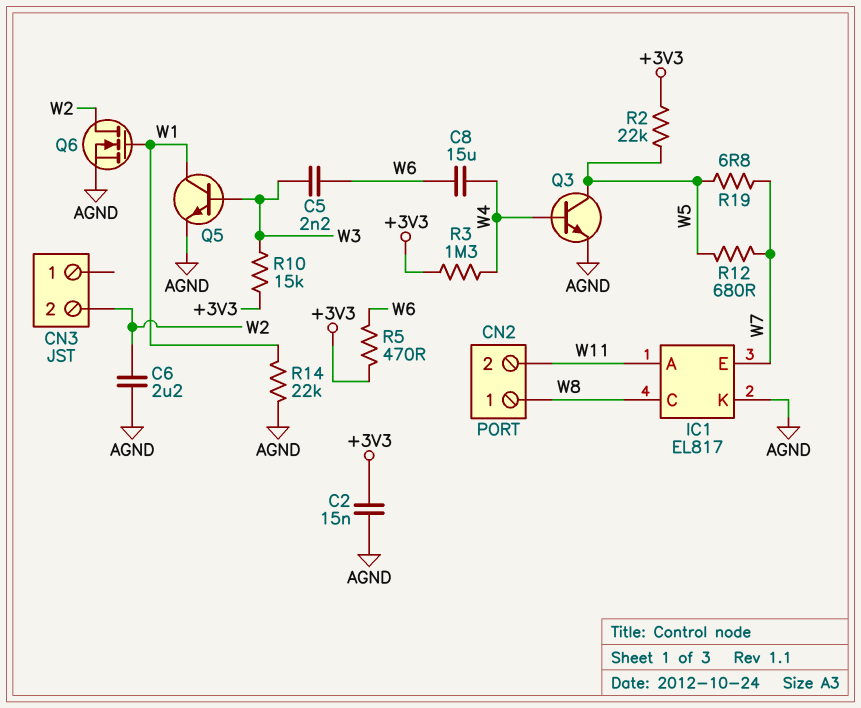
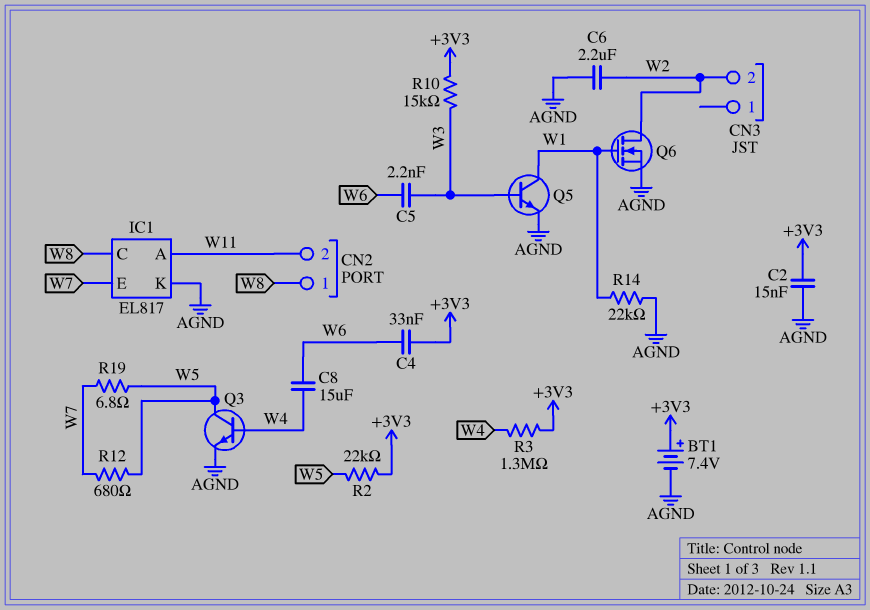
BT1: none -> 7.4V (plus +3V3, minus AGND)
C4: none -> 33nF (+3V3, W6)
R5: 470 (+3V3, W6) -> none

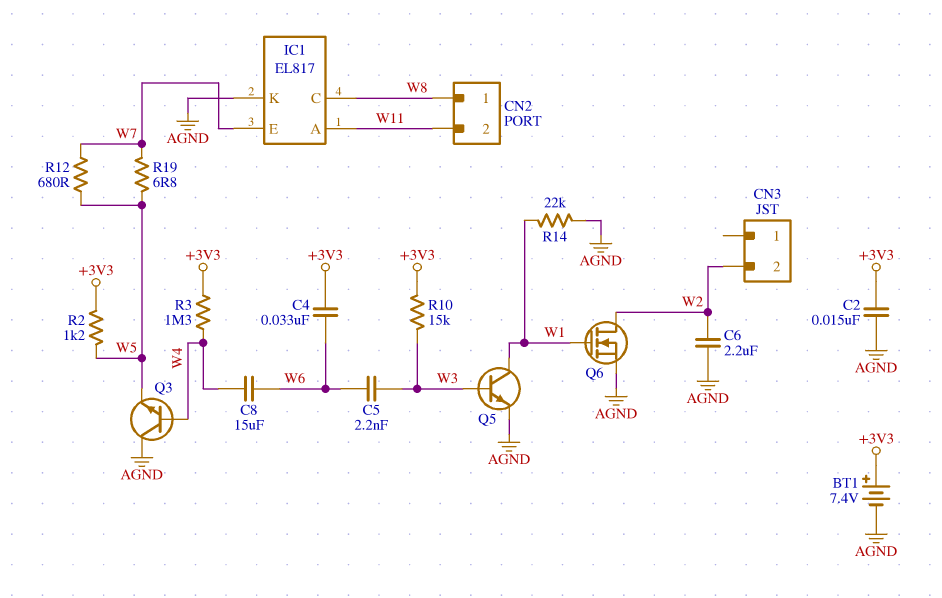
Q3: NPN (B W4, C W5, E AGND) -> NPN (B W4, C AGND, E W5)
R2: 22k (+3V3, W5) -> 1.2k (+3V3, W5)

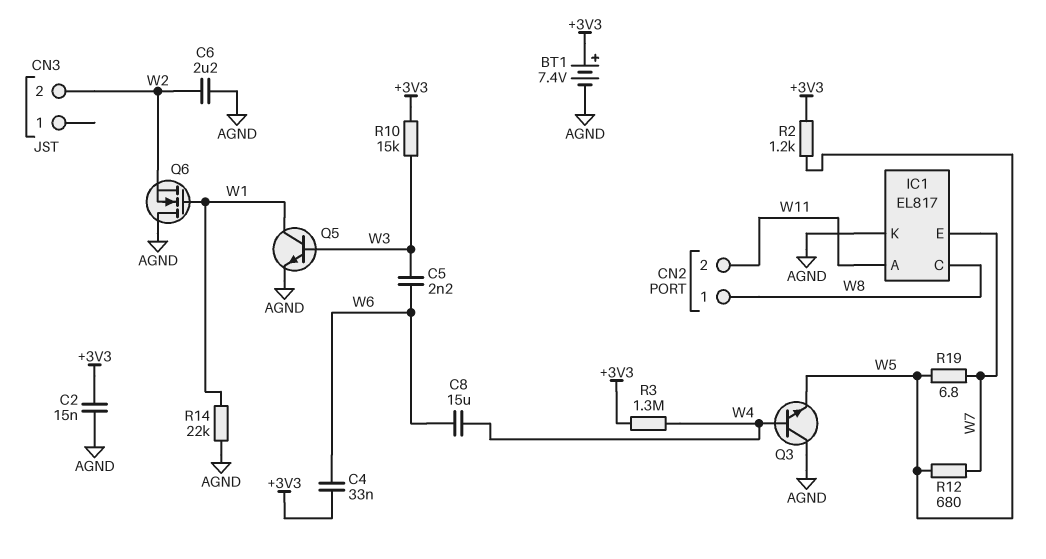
Q6: NMOS (G W1, D W2, S AGND) -> NMOS (G W1, D AGND, S W2)

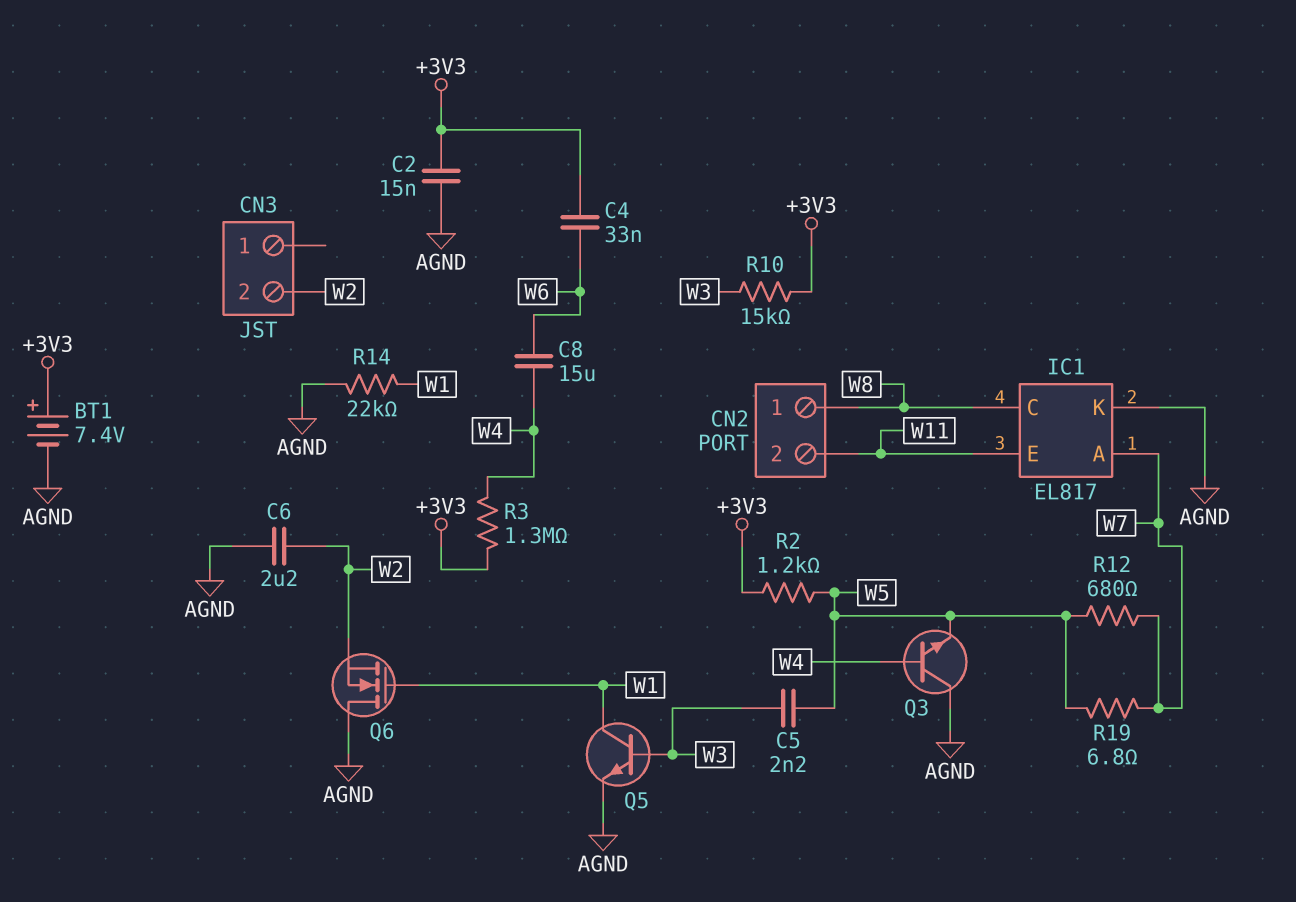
C5: 2.2nF (W3, W6) -> 2.2nF (W3, W5)
IC1 pin A: W11 -> W7
IC1 pin E: W7 -> W11

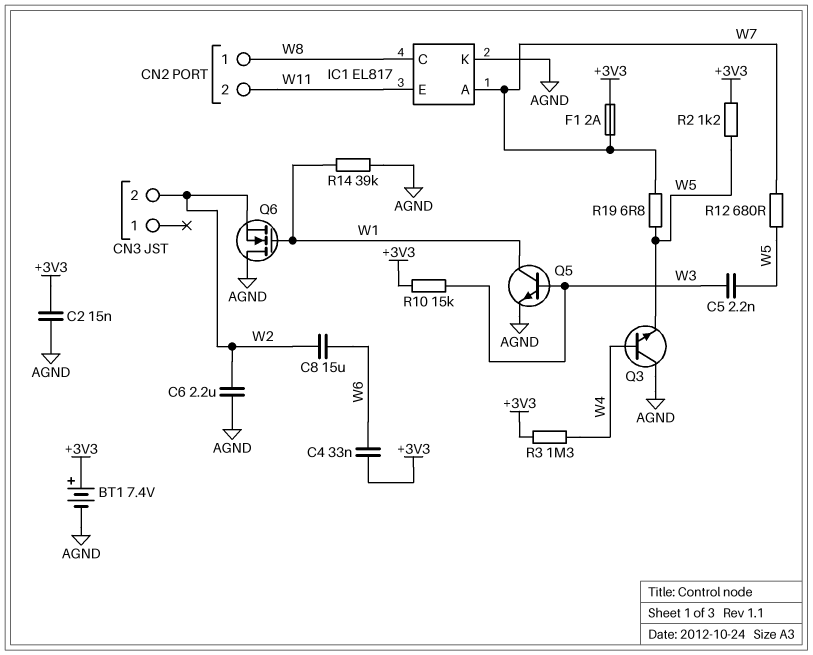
C8: 15uF (W4, W6) -> 15uF (W2, W6)
F1: none -> 2A (+3V3, W7)
R14: 22k (AGND, W1) -> 39k (AGND, W1)

